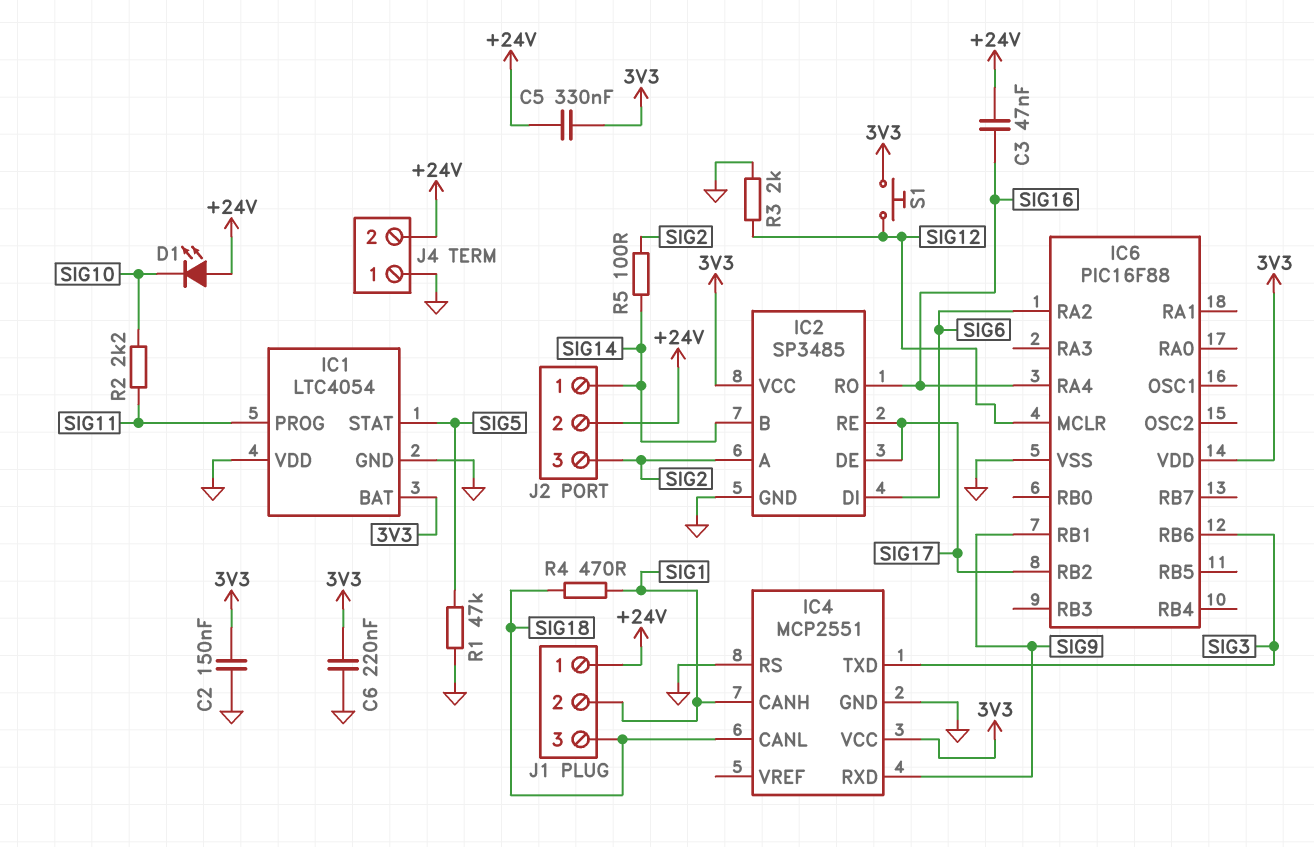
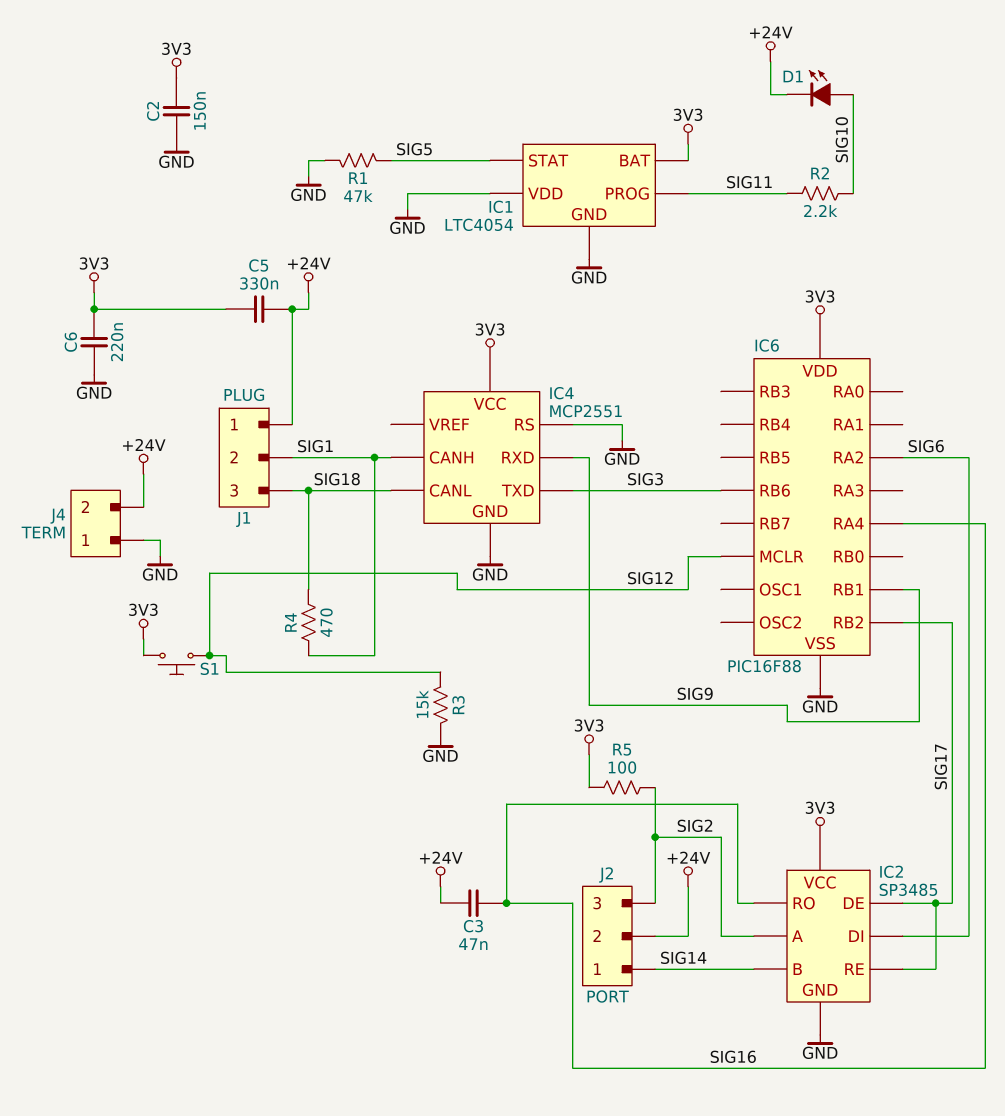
D1: LED (A +24V, K SIG10) -> LED (A SIG10, K +24V)
R3: 2k (GND, SIG12) -> 15k (GND, SIG12)
R5: 100 (SIG2, SIG14) -> 100 (3V3, SIG2)

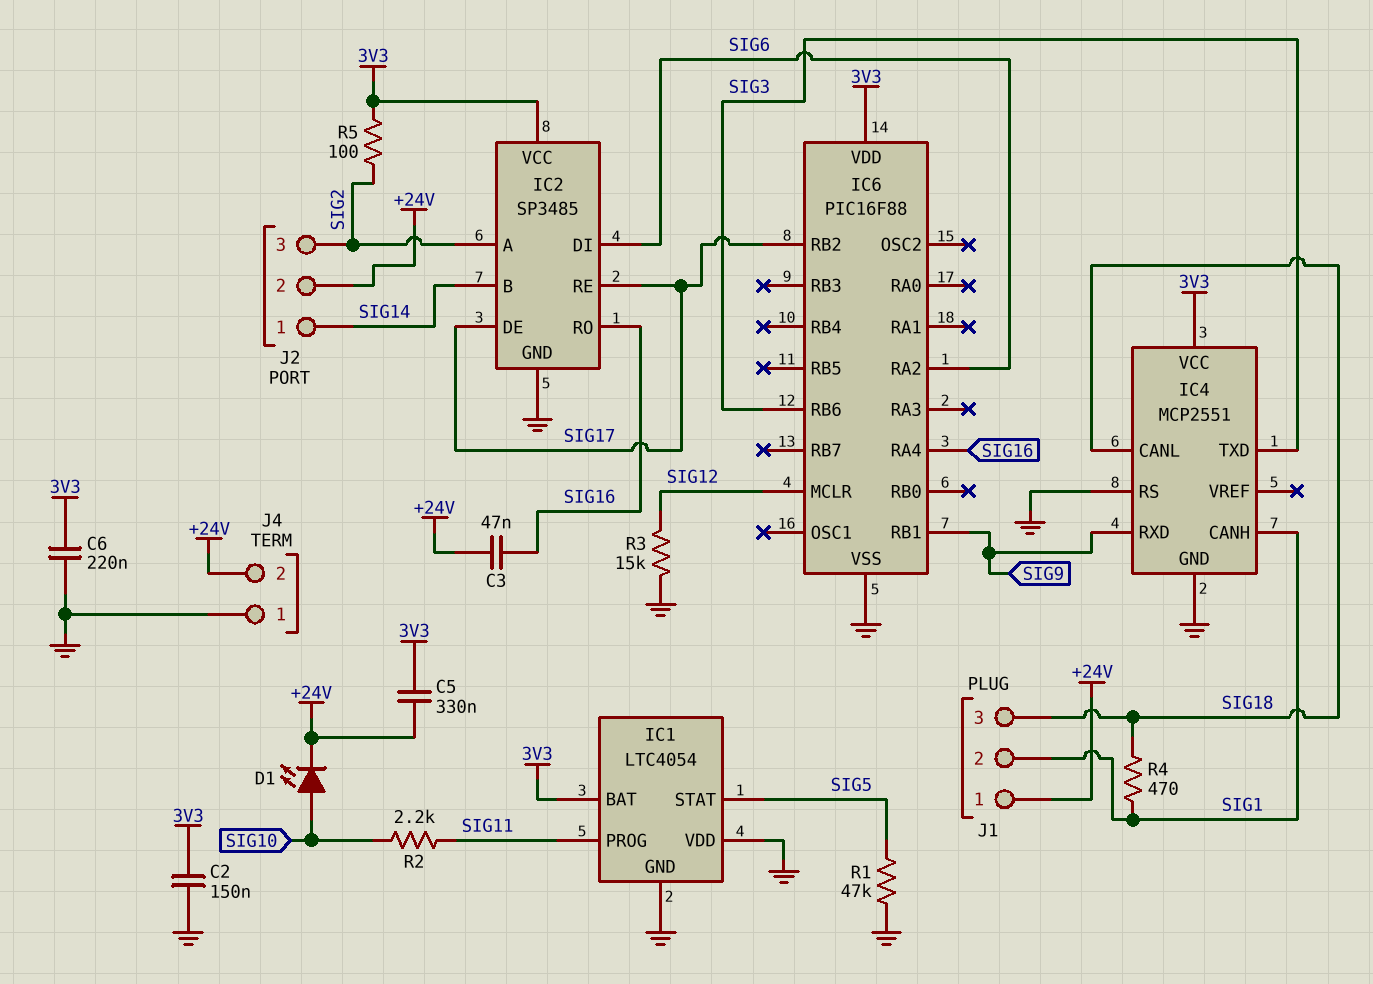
S1: button (3V3, SIG12) -> none

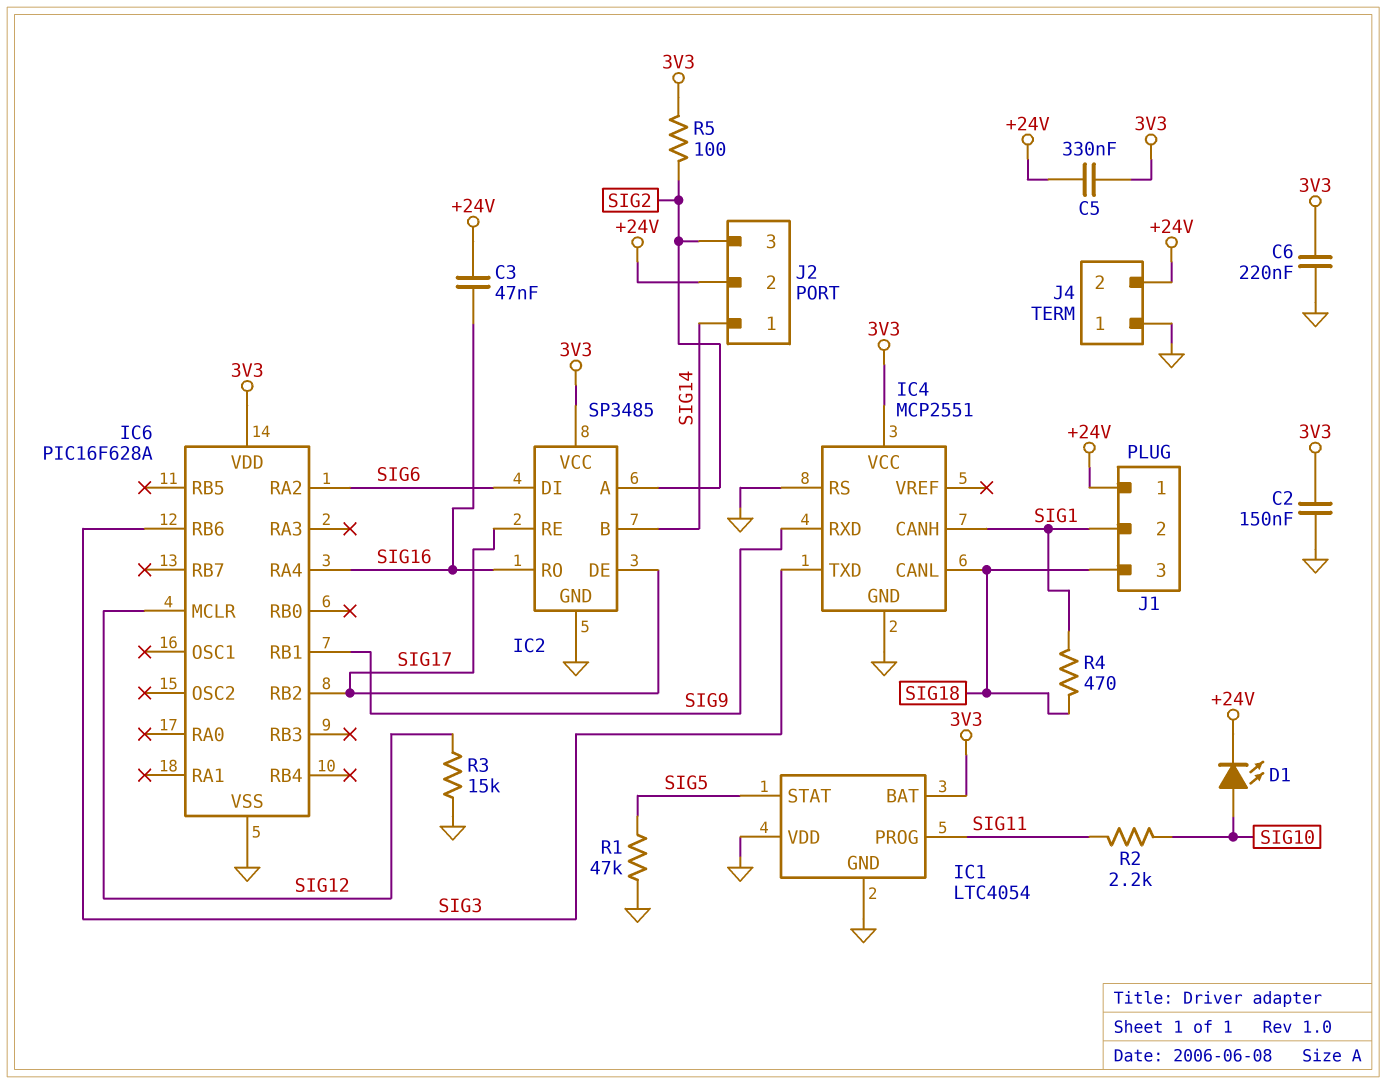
IC6: PIC16F88 -> PIC16F628A

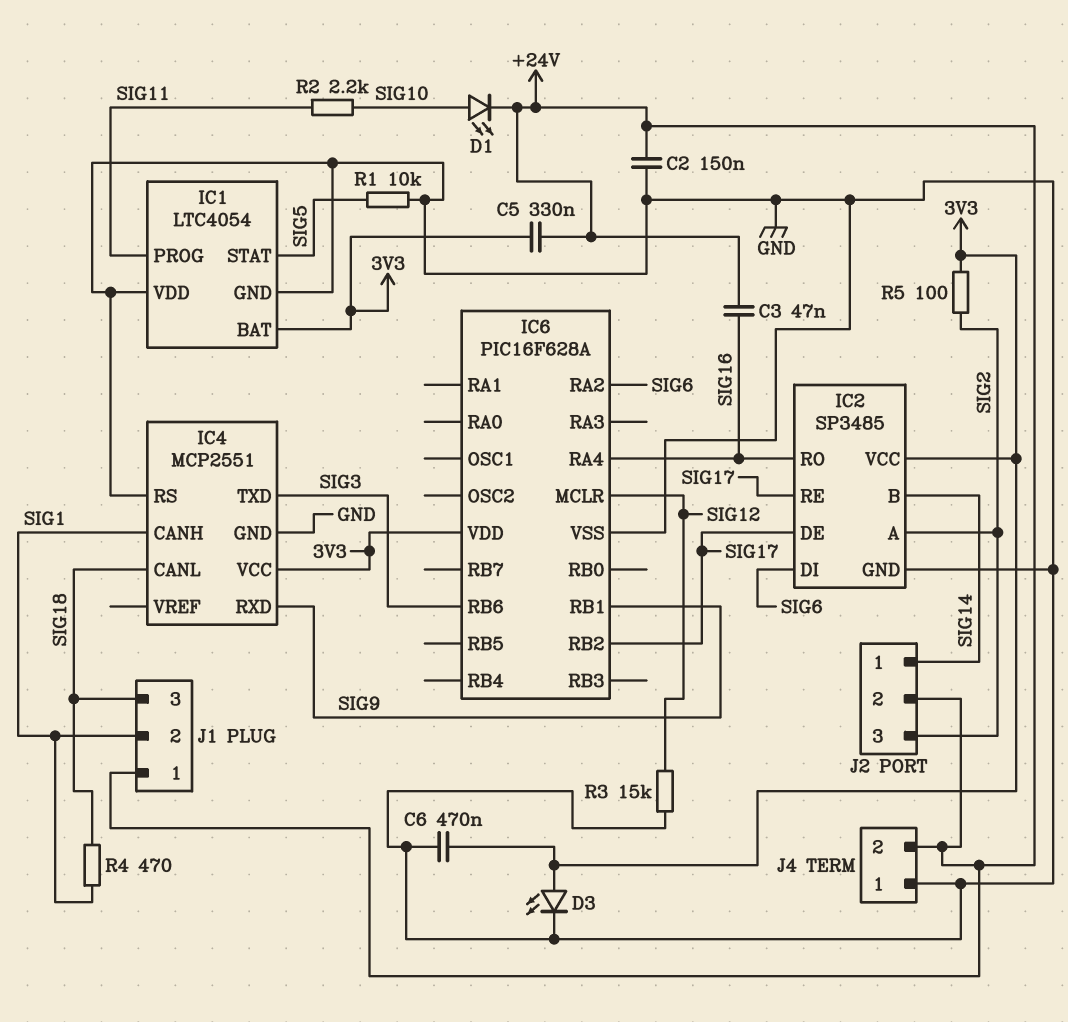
C2: 150nF (3V3, GND) -> 150nF (+24V, GND)
C6: 220nF (3V3, GND) -> 470nF (3V3, GND)
D3: none -> LED (A 3V3, K GND)
R1: 47k (GND, SIG5) -> 10k (GND, SIG5)

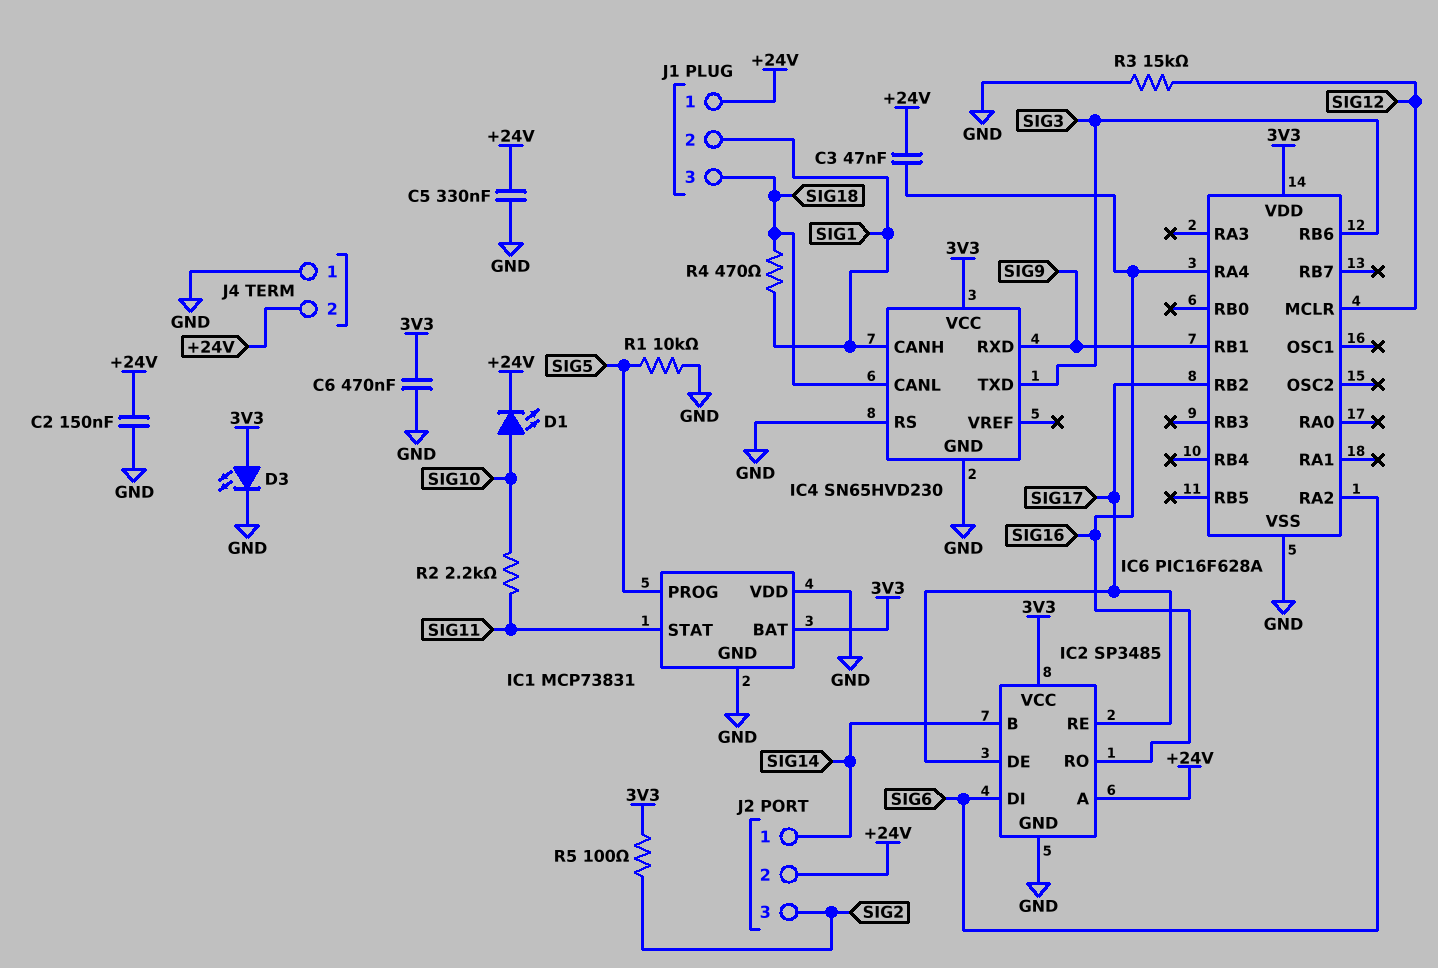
C5: 330nF (+24V, 3V3) -> 330nF (+24V, GND)
IC1: LTC4054 -> MCP73831
IC1 pin PROG: SIG11 -> SIG5
IC1 pin STAT: SIG5 -> SIG11
IC2 pin A: SIG2 -> +24V
IC4: MCP2551 -> SN65HVD230

